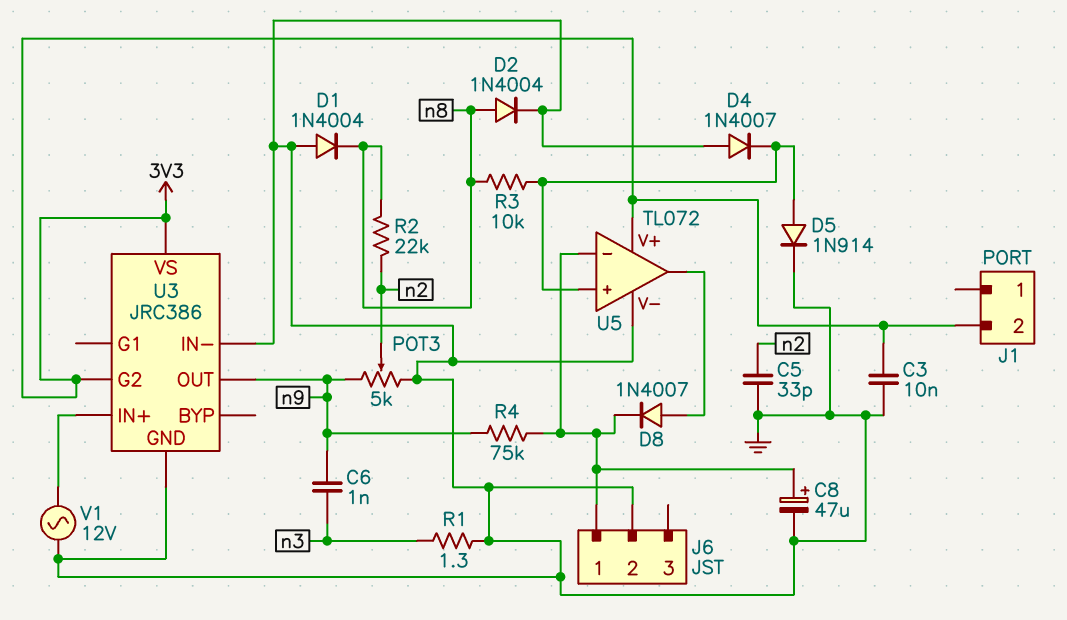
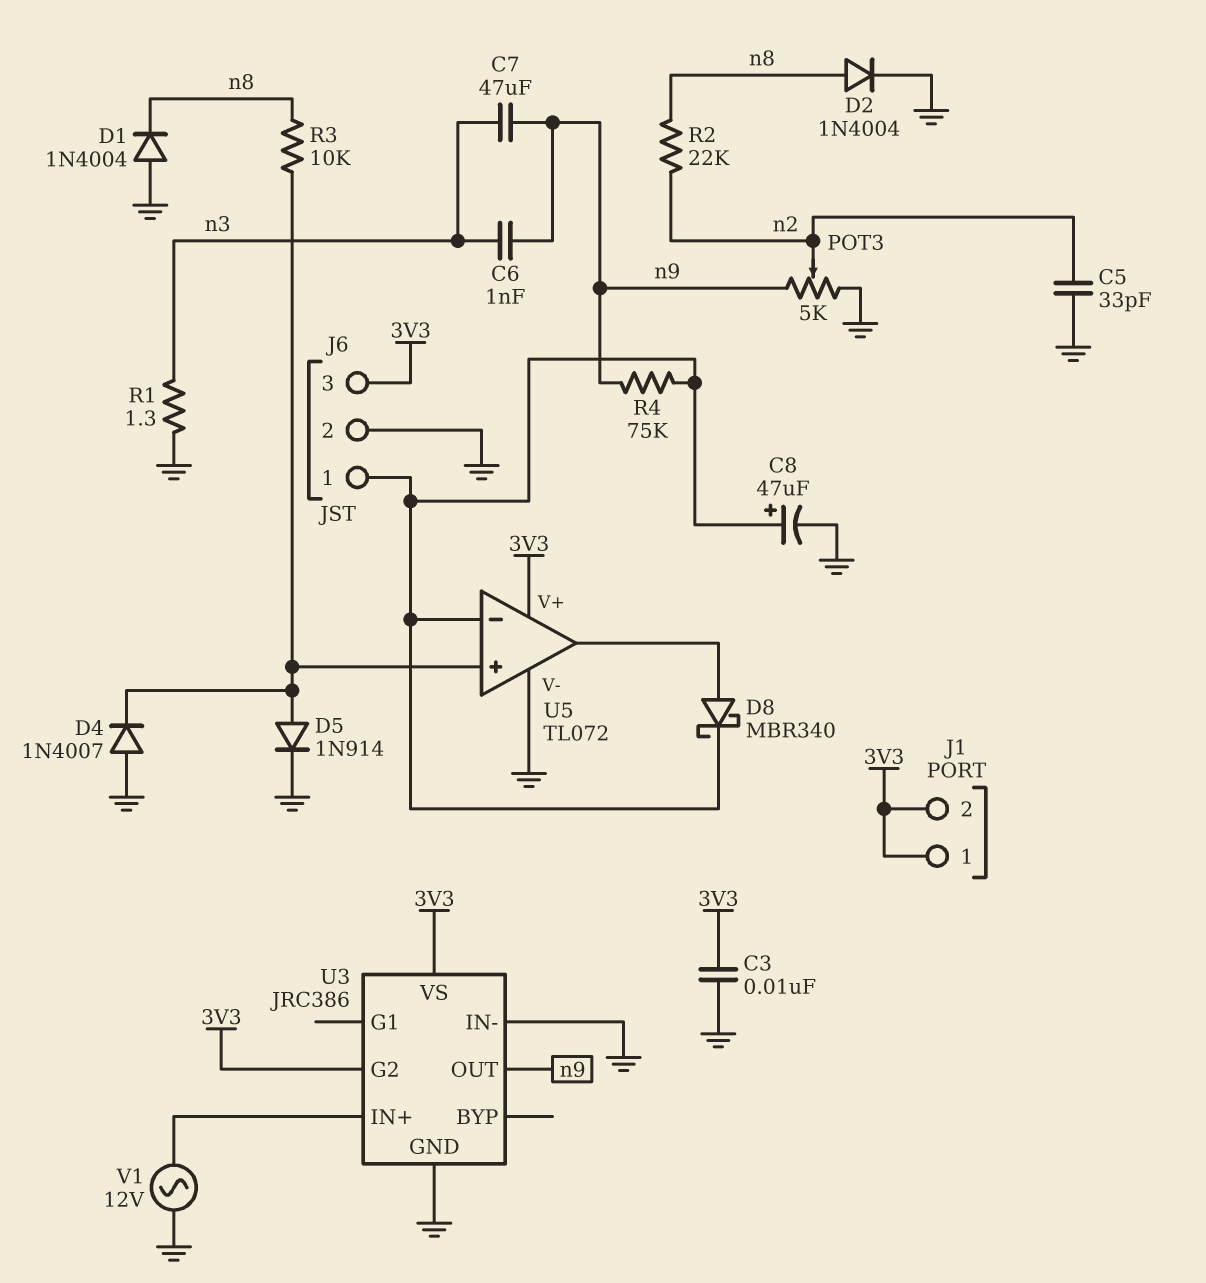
C7: none -> 47uF (n3, n9)
D8: diode 1N4007 (A U5/out, K J6/1) -> schottky MBR340 (A U5/out, K J6/1)
J1 pin 1: none -> 3V3
J6 pin 3: none -> 3V3

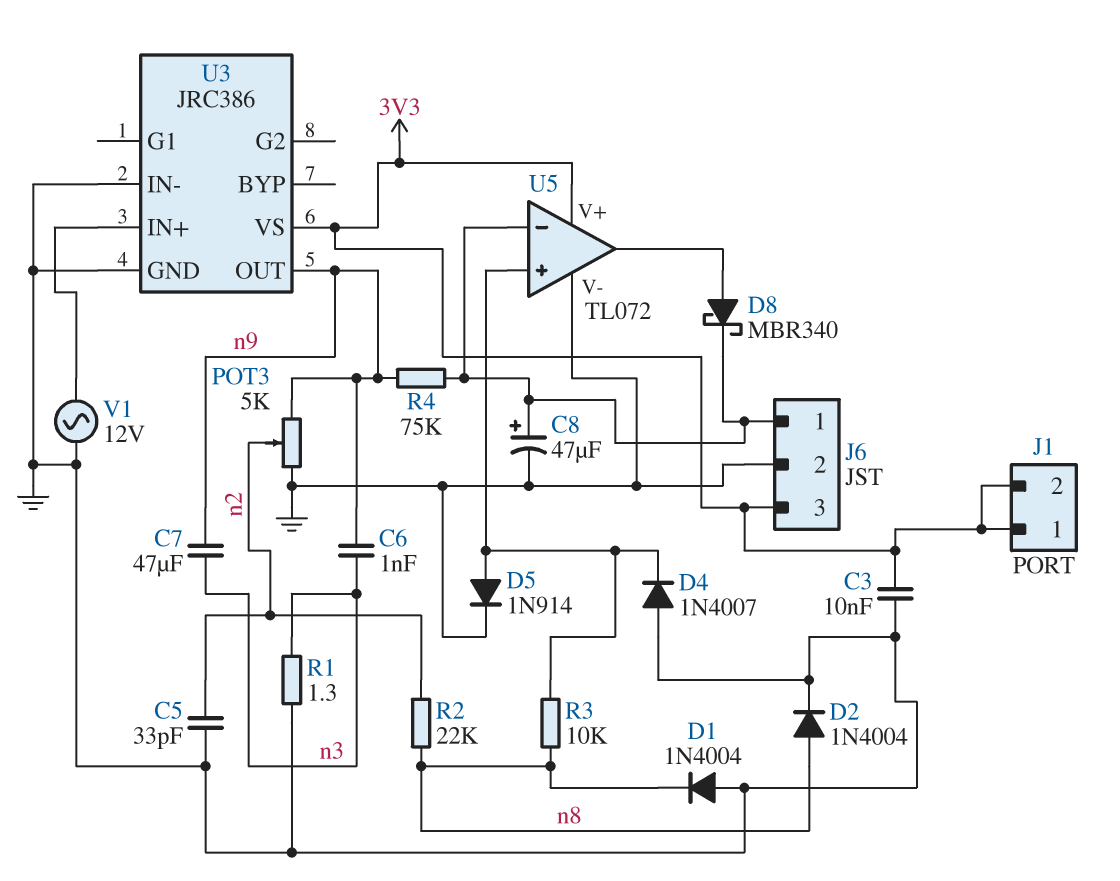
U3 pin G2: 3V3 -> none

